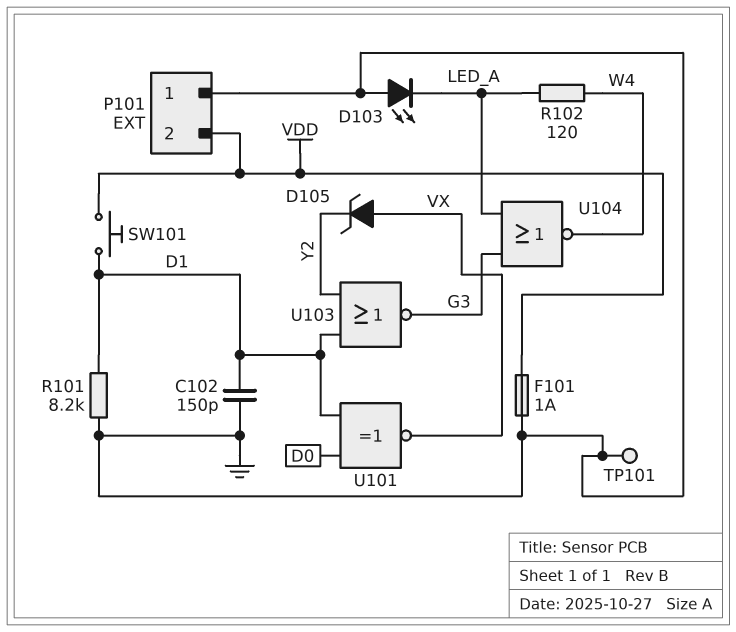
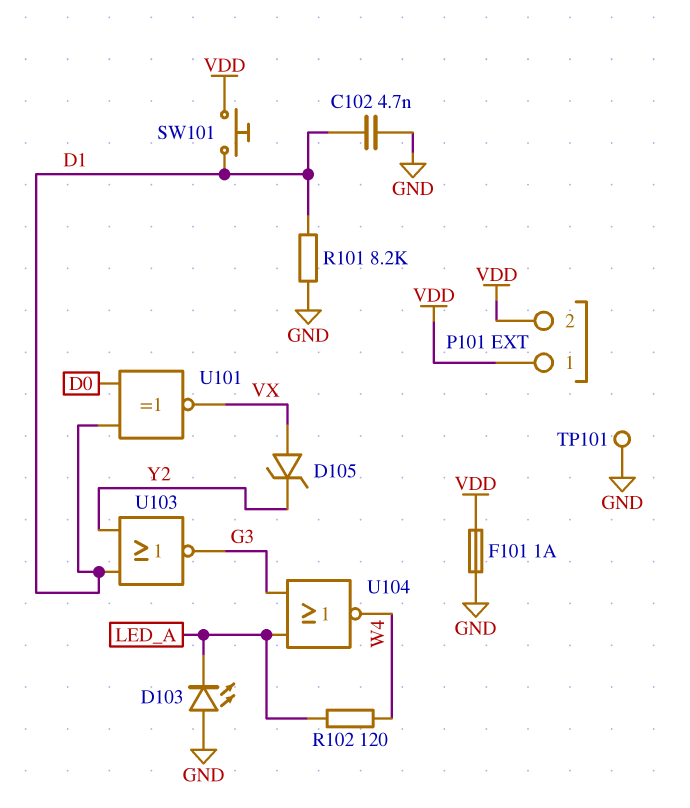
C102: 150pF (D1, GND) -> 4.7nF (D1, GND)
P101 pin 1: GND -> VDD

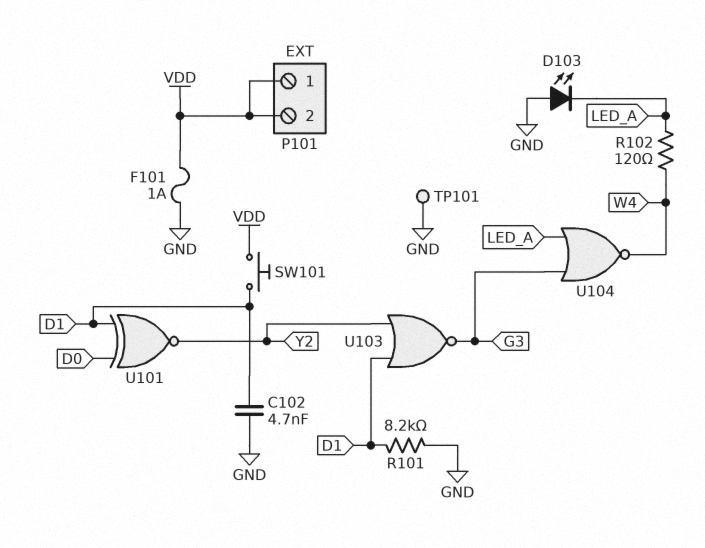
D105: zener (A VX, K Y2) -> none
U101: XNOR (in D0, in D1, out VX) -> XNOR (in D0, in D1, out Y2)

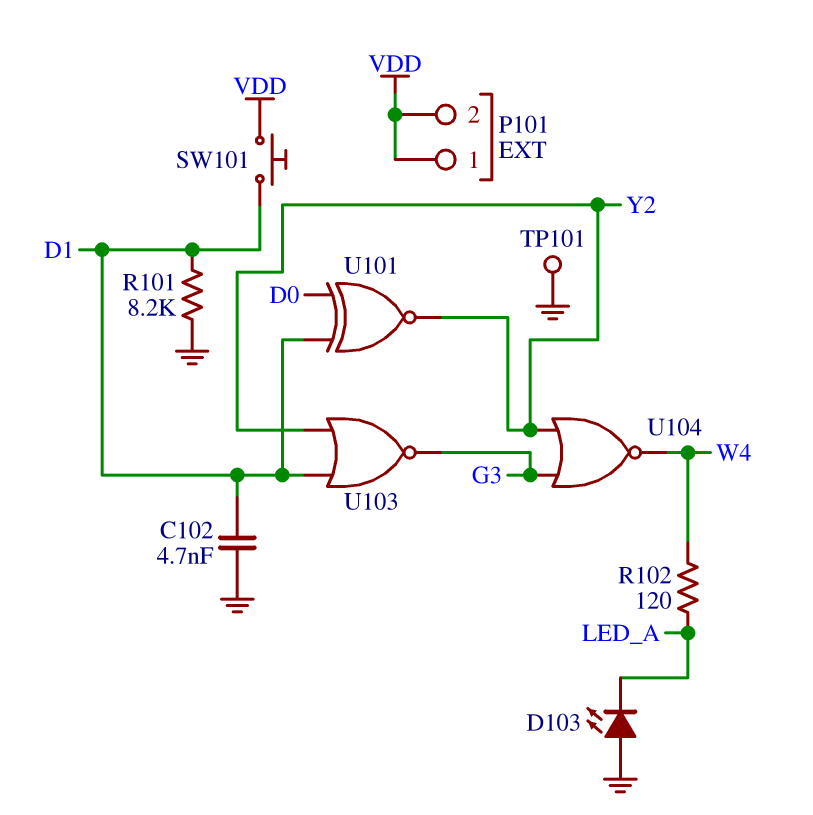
F101: 1A (GND, VDD) -> none
U104: NOR (in G3, in LED_A, out W4) -> NOR (in G3, in Y2, out W4)

